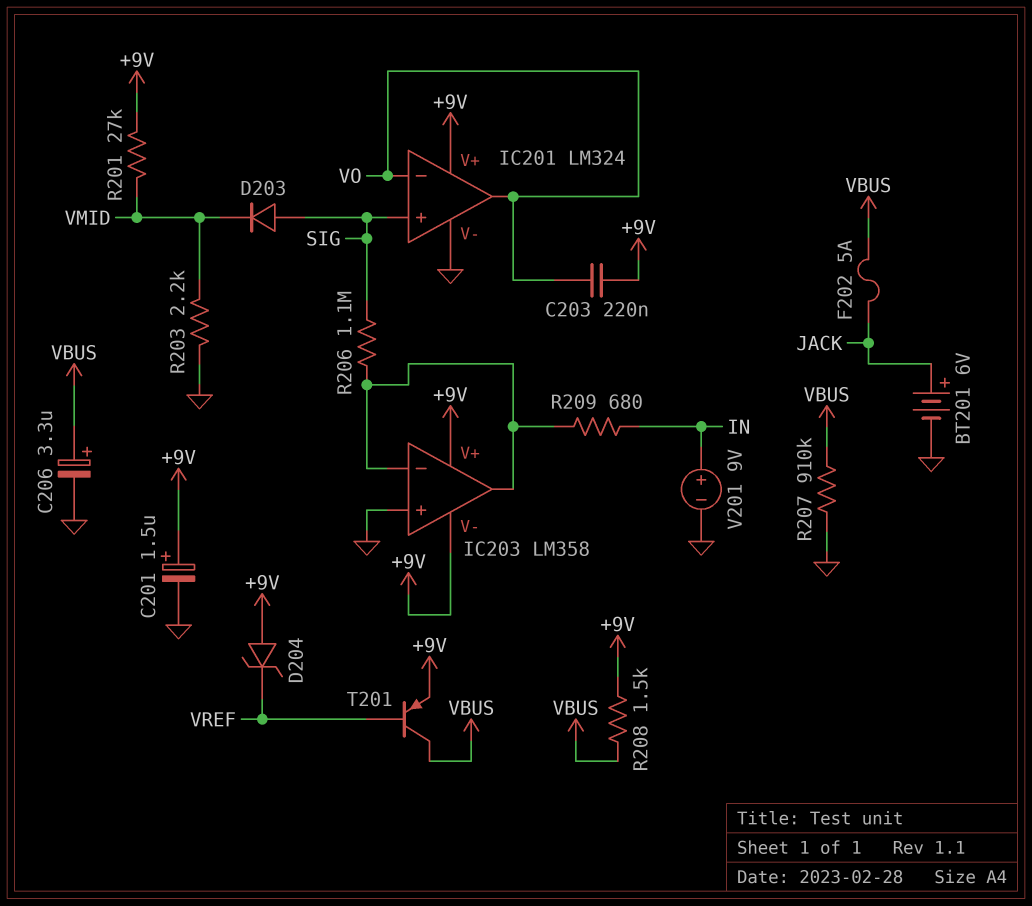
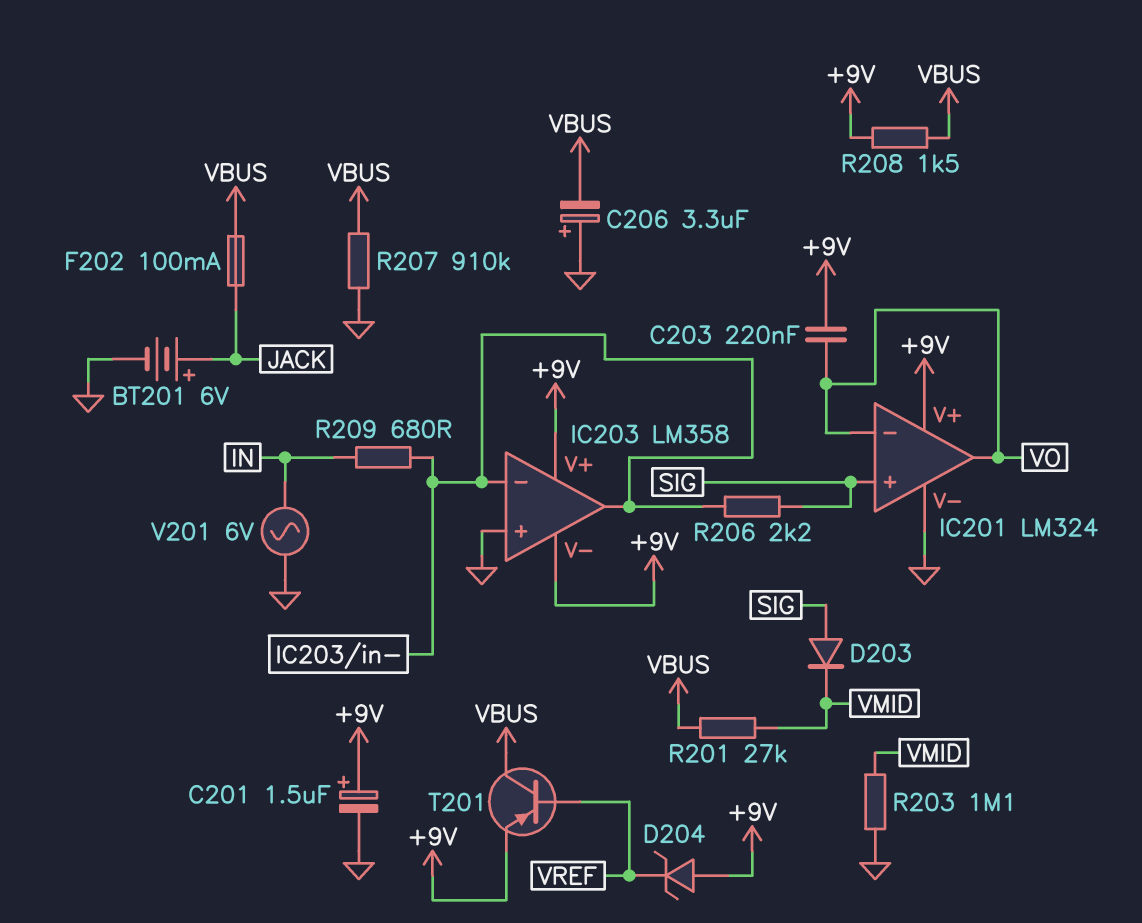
C206: 3.3uF (plus VBUS, minus GND) -> 3.3uF (plus GND, minus VBUS)
F202: 5A (JACK, VBUS) -> 100mA (JACK, VBUS)
R201: 27k (+9V, VMID) -> 27k (VBUS, VMID)
R203: 2.2k (GND, VMID) -> 1.1M (GND, VMID)
R206: 1.1M (IC203/in-, SIG) -> 2.2k (IC203/in-, SIG)
V201: 9V (plus IN, minus GND) -> AC 6V (GND, IN)

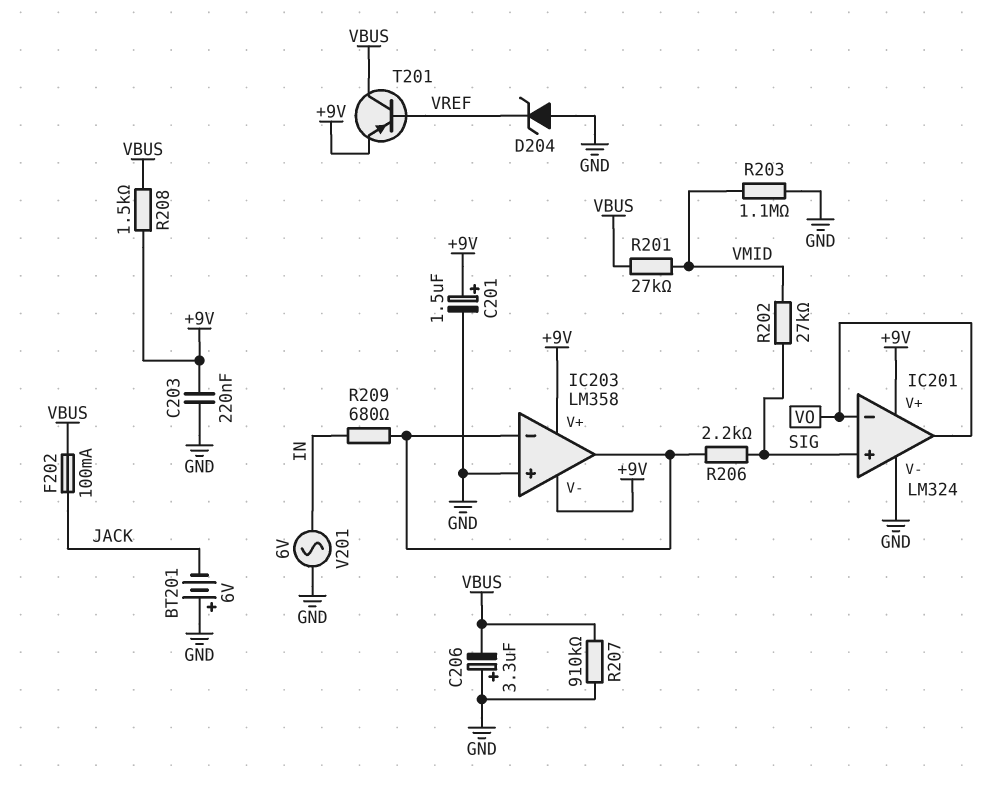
BT201: 6V (plus JACK, minus GND) -> 6V (plus GND, minus JACK)
C203: 220nF (+9V, VO) -> 220nF (+9V, GND)
D203: diode (A SIG, K VMID) -> none
D204: zener (A +9V, K VREF) -> zener (A GND, K VREF)
R202: none -> 27k (SIG, VMID)

